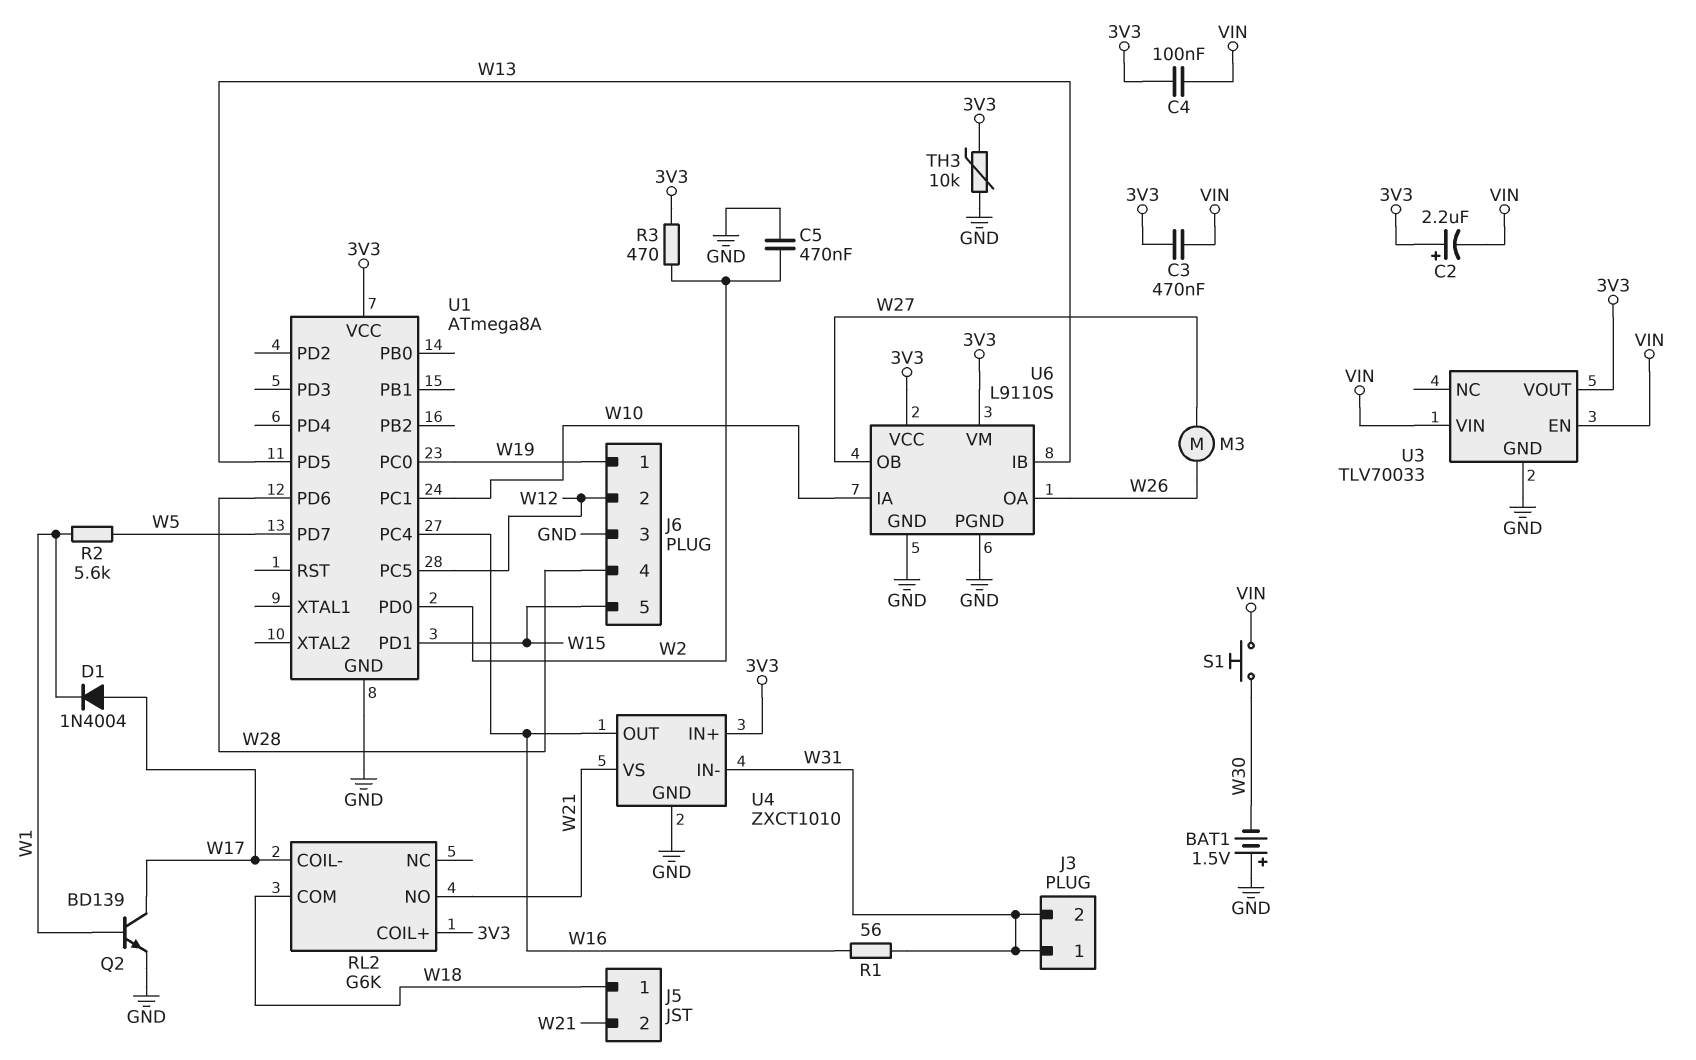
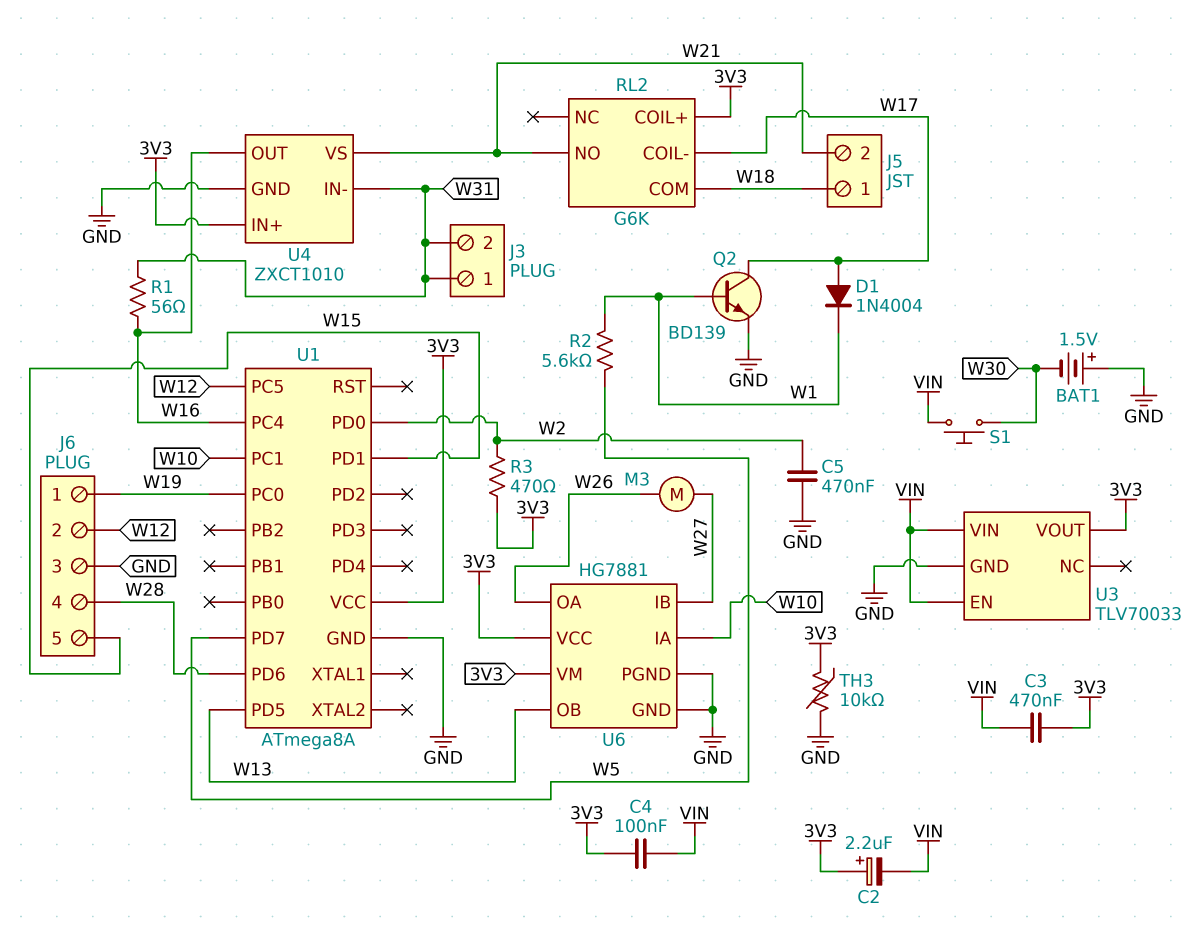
U6: L9110S -> HG7881
U6 pin IB: W13 -> W27
U6 pin OB: W27 -> W13

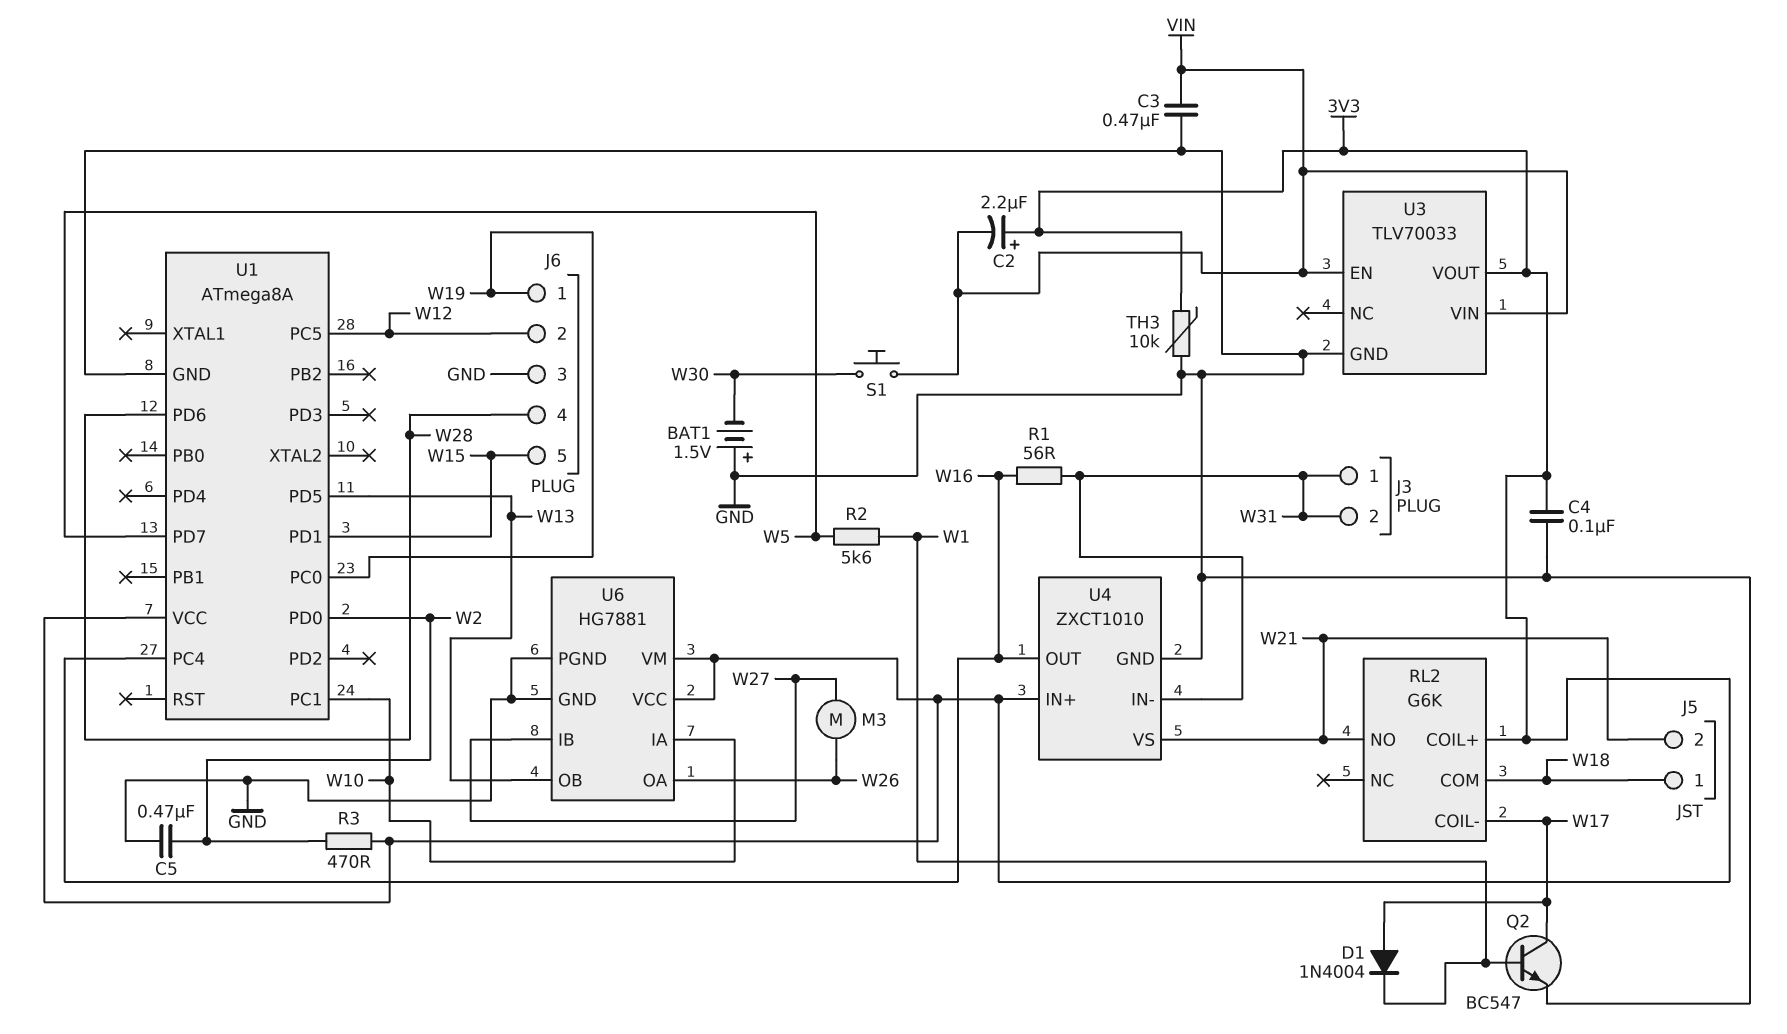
C3: 470nF (3V3, VIN) -> 470nF (GND, VIN)
C4: 100nF (3V3, VIN) -> 100nF (3V3, GND)
Q2: NPN BD139 (B W1, C W17, E GND) -> NPN BC547 (B W1, C W17, E GND)

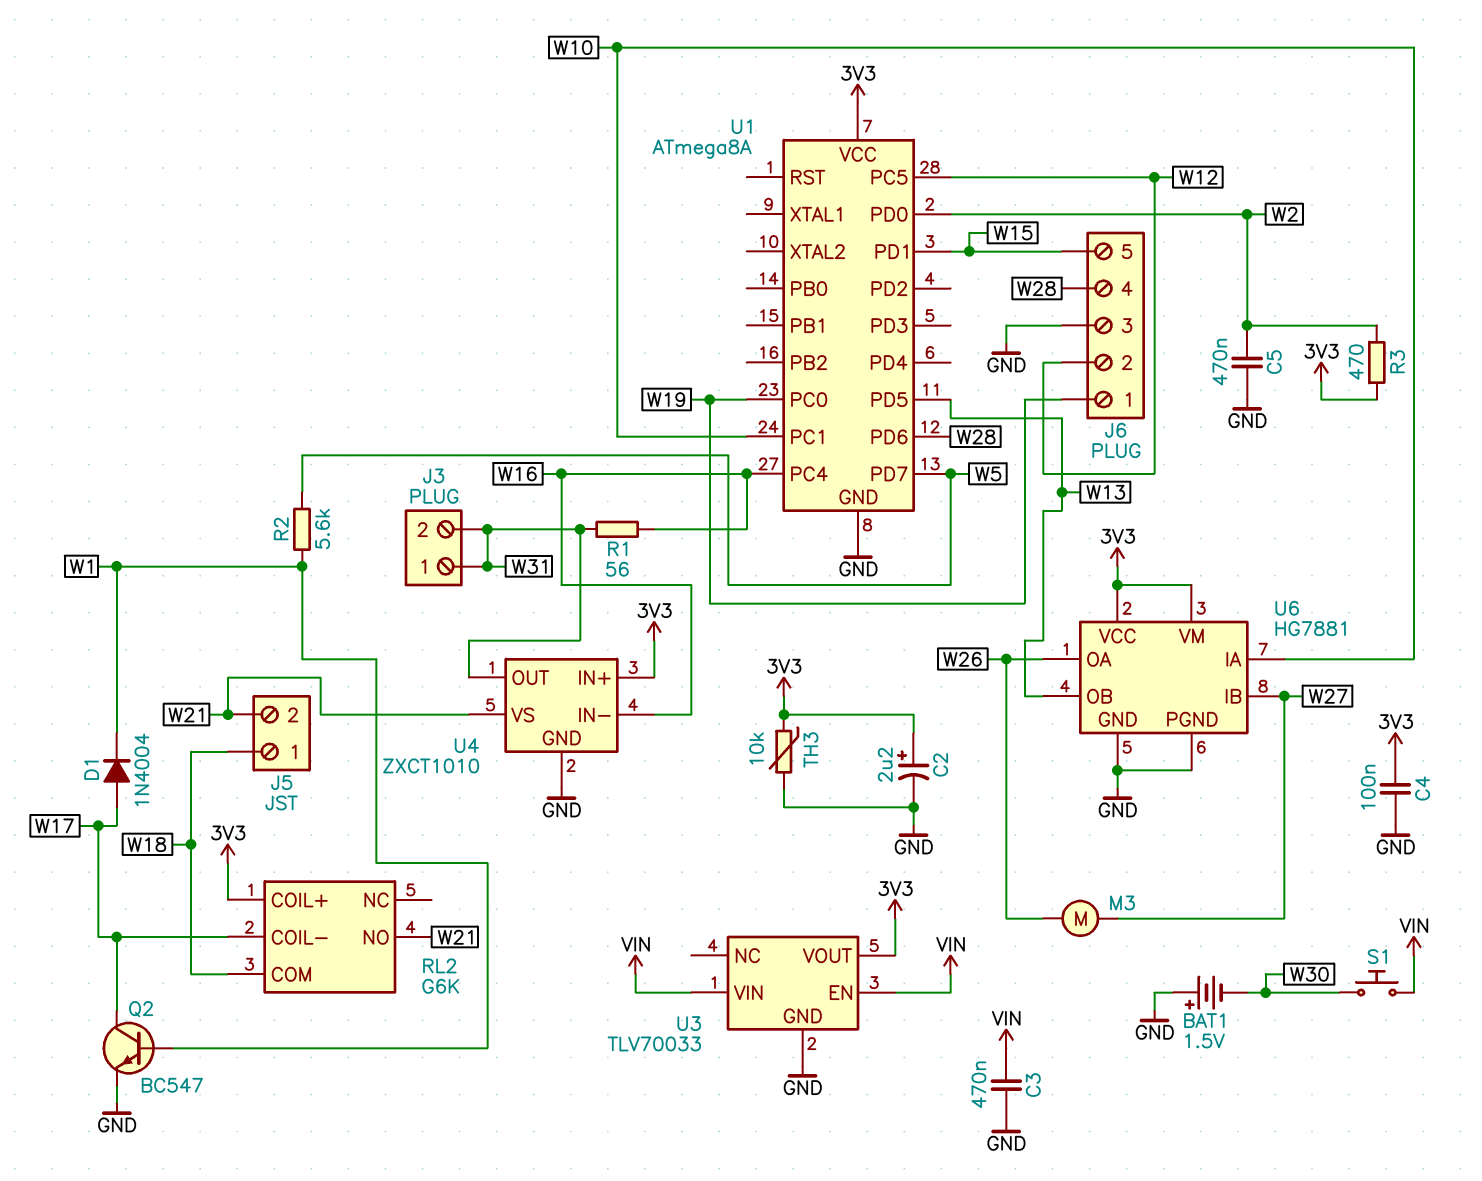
C2: 2.2uF (plus 3V3, minus VIN) -> 2.2uF (plus 3V3, minus GND)
U4 pin IN-: W31 -> W16
U4 pin OUT: W16 -> W31

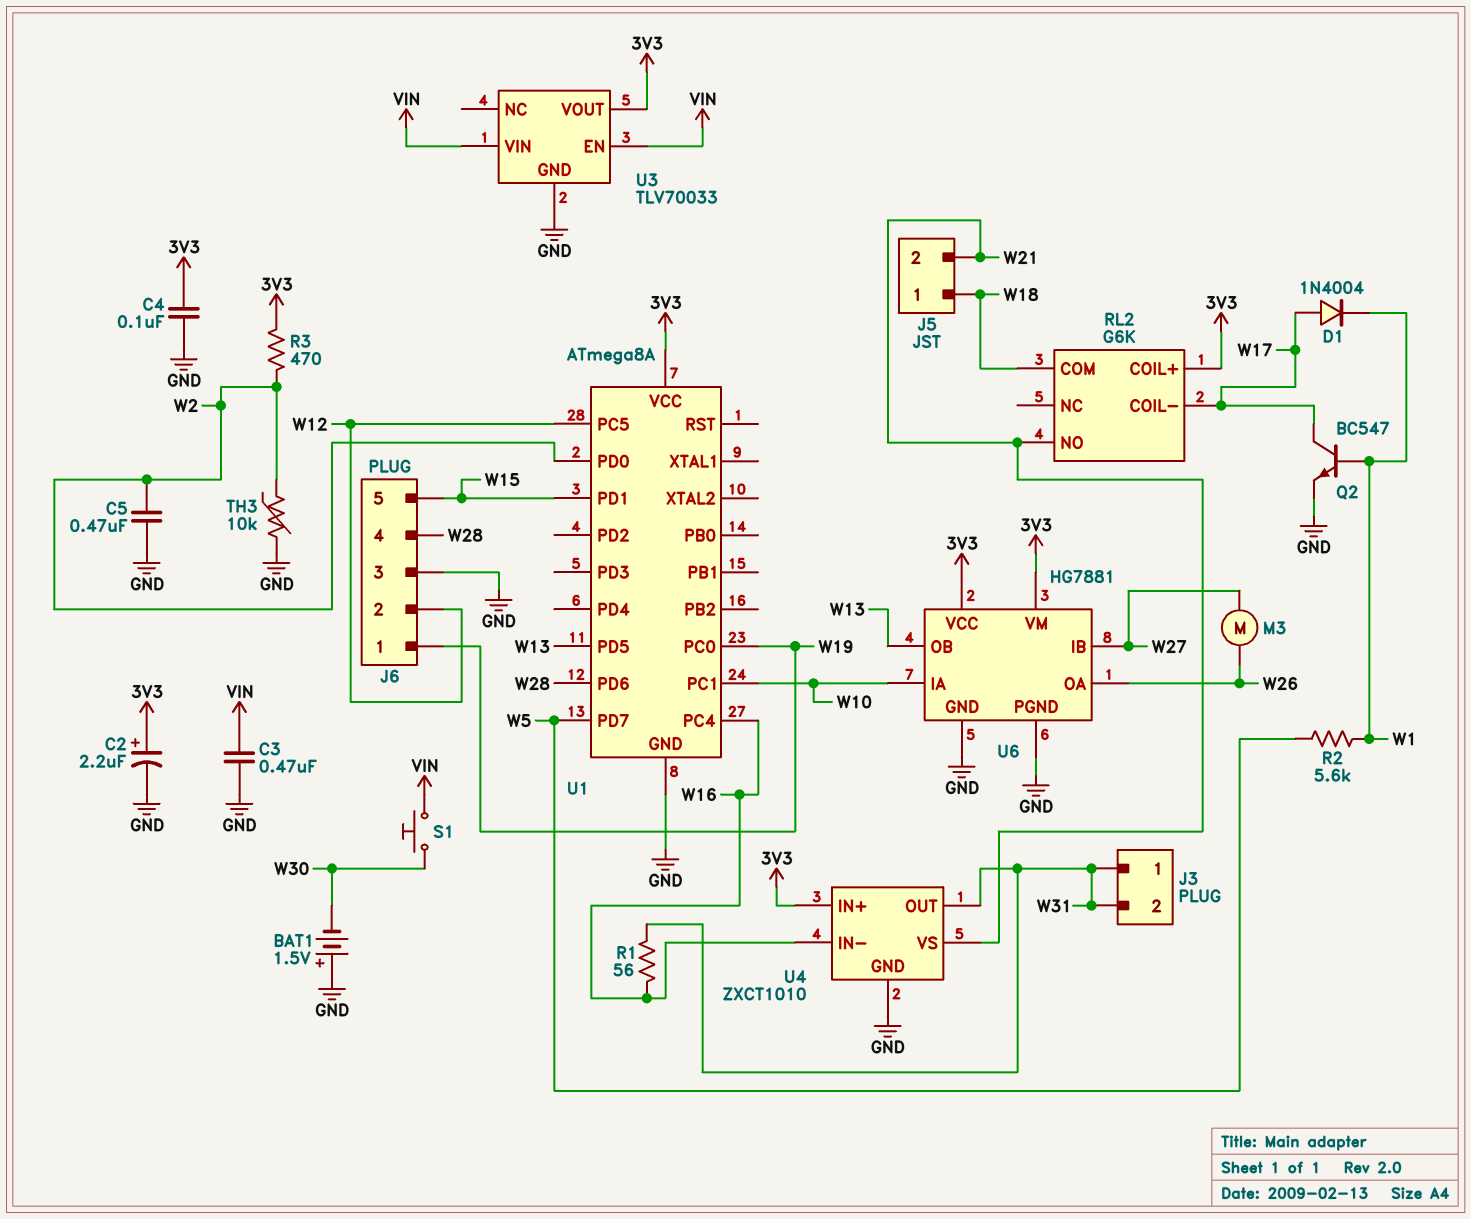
TH3: 10k (3V3, GND) -> 10k (GND, W2)

